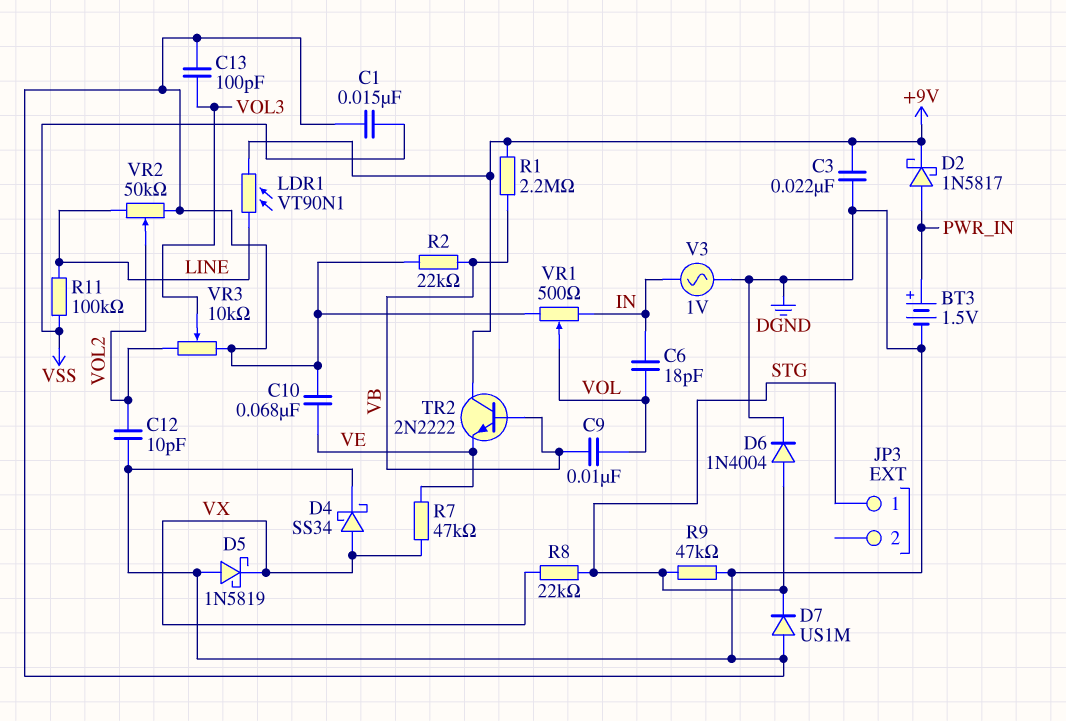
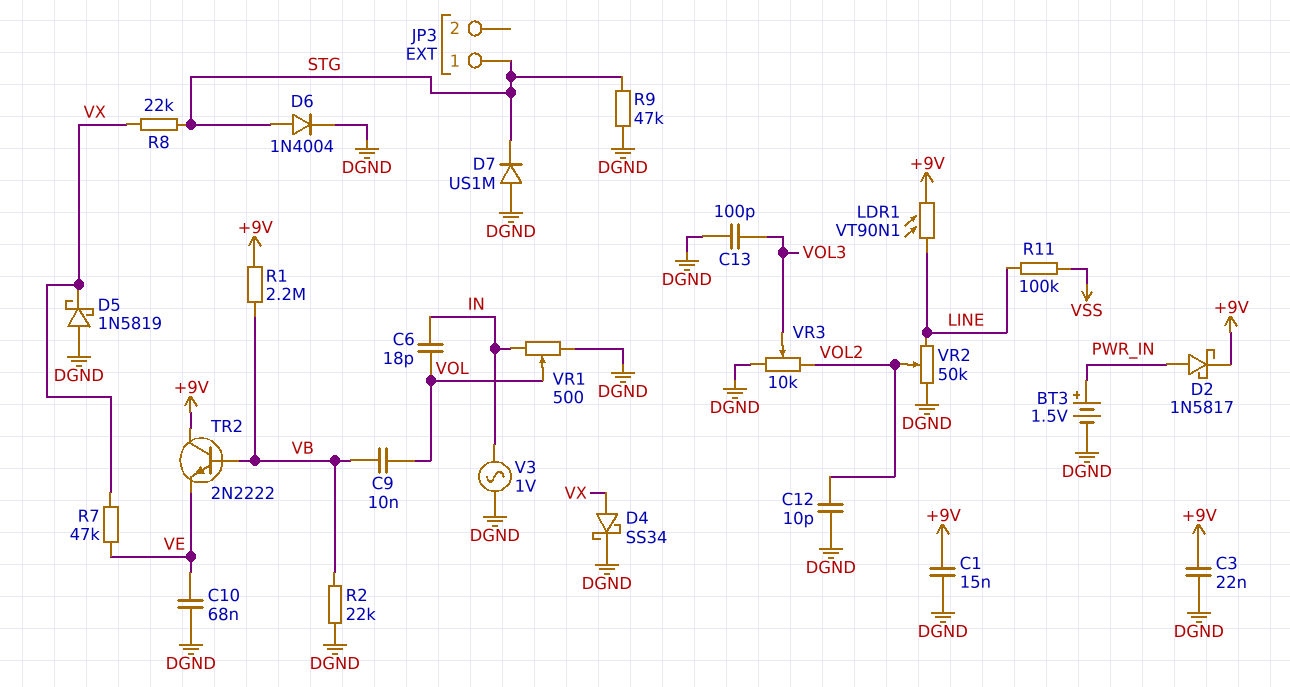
C1: 15nF (DGND, VSS) -> 15nF (+9V, DGND)

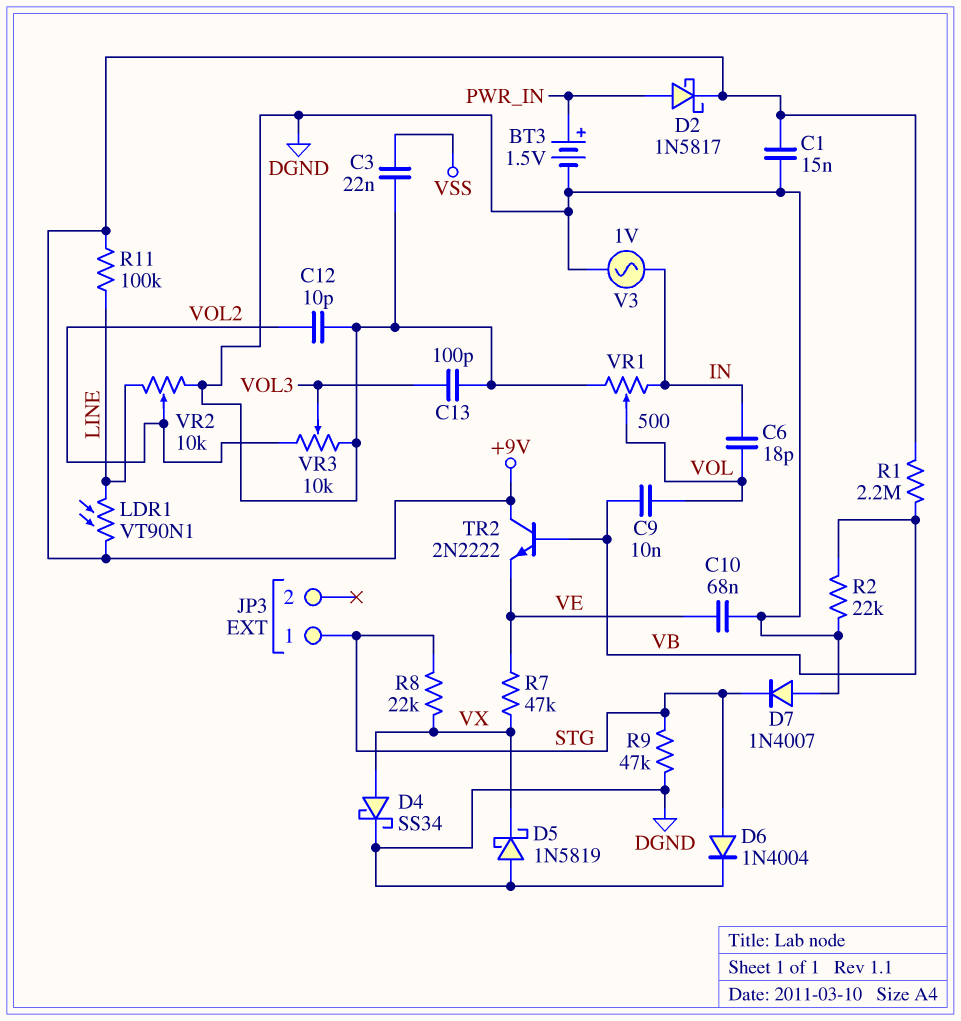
C3: 22nF (+9V, DGND) -> 22nF (DGND, VSS)
D7: diode US1M (A DGND, K STG) -> diode 1N4007 (A DGND, K STG)
R11: 100k (LINE, VSS) -> 100k (+9V, LINE)
VR2: 50k (DGND, LINE, wiper VOL2) -> 10k (DGND, LINE, wiper VOL2)

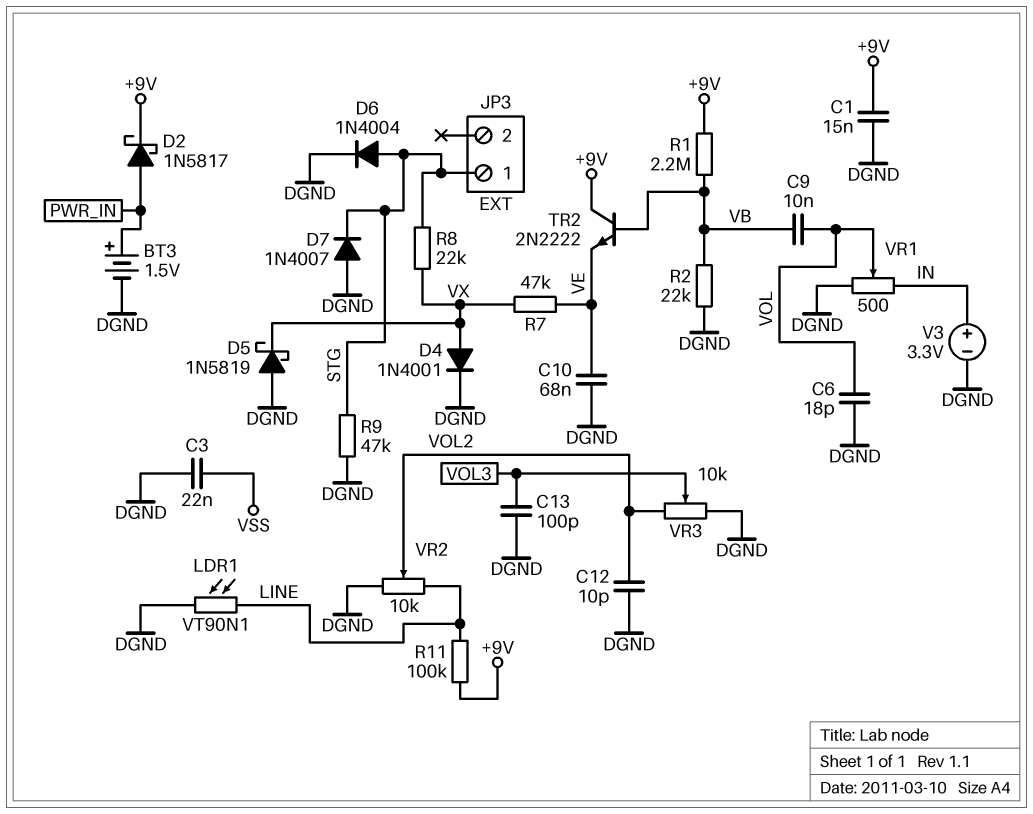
C6: 18pF (IN, VOL) -> 18pF (DGND, VOL)
D4: schottky SS34 (A VX, K DGND) -> diode 1N4001 (A VX, K DGND)
LDR1: VT90N1 (+9V, LINE) -> VT90N1 (DGND, LINE)
V3: AC 1V (DGND, IN) -> 3.3V (plus IN, minus DGND)

